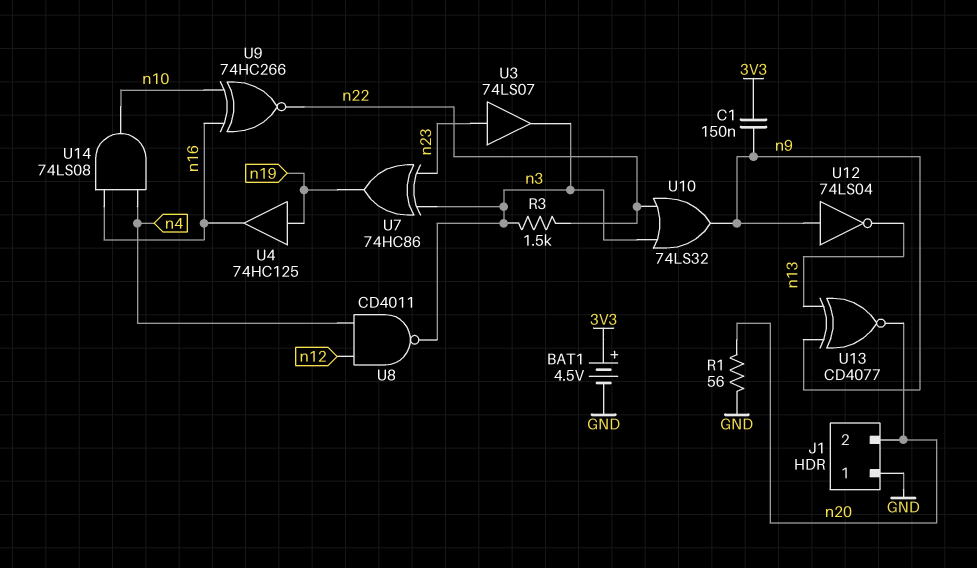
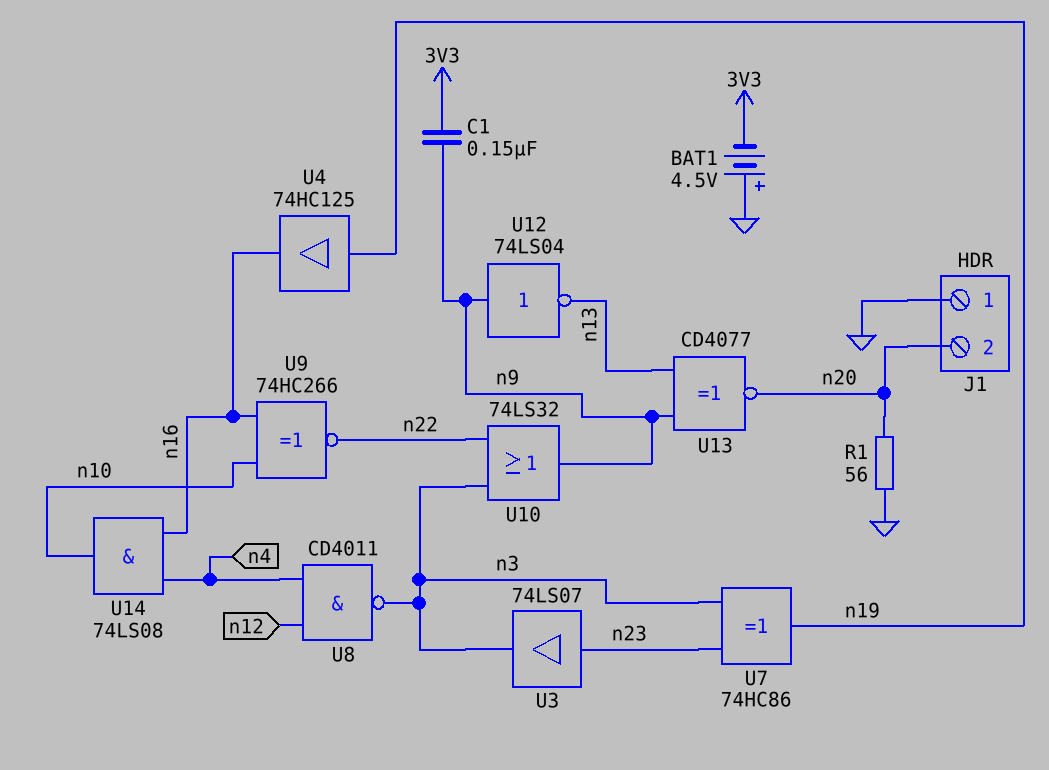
BAT1: 4.5V (plus 3V3, minus GND) -> 4.5V (plus GND, minus 3V3)
R3: 1.5k (n3, n22) -> none

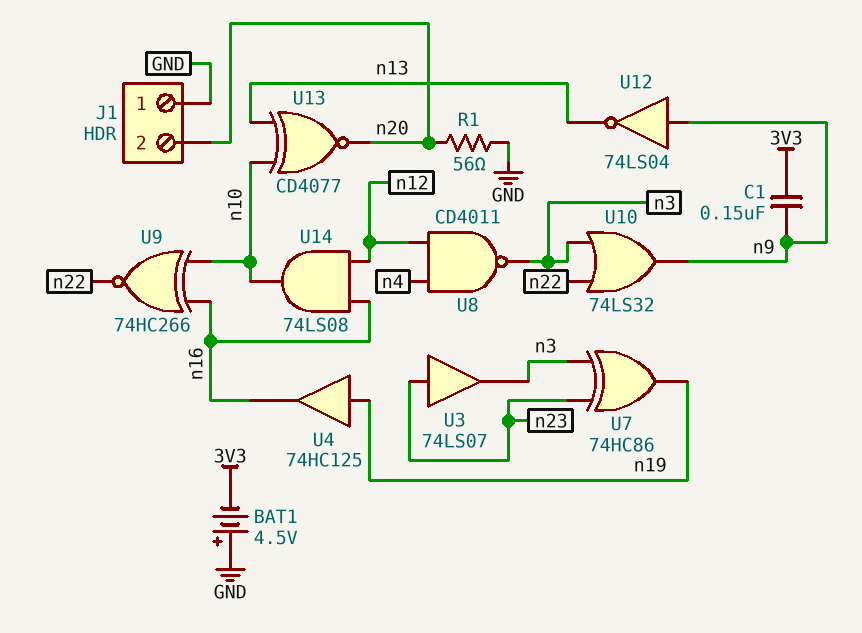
U13: XNOR CD4077 (in n9, in n13, out n20) -> XNOR CD4077 (in n10, in n13, out n20)
U14: AND 74LS08 (in n4, in n16, out n10) -> AND 74LS08 (in n12, in n16, out n10)

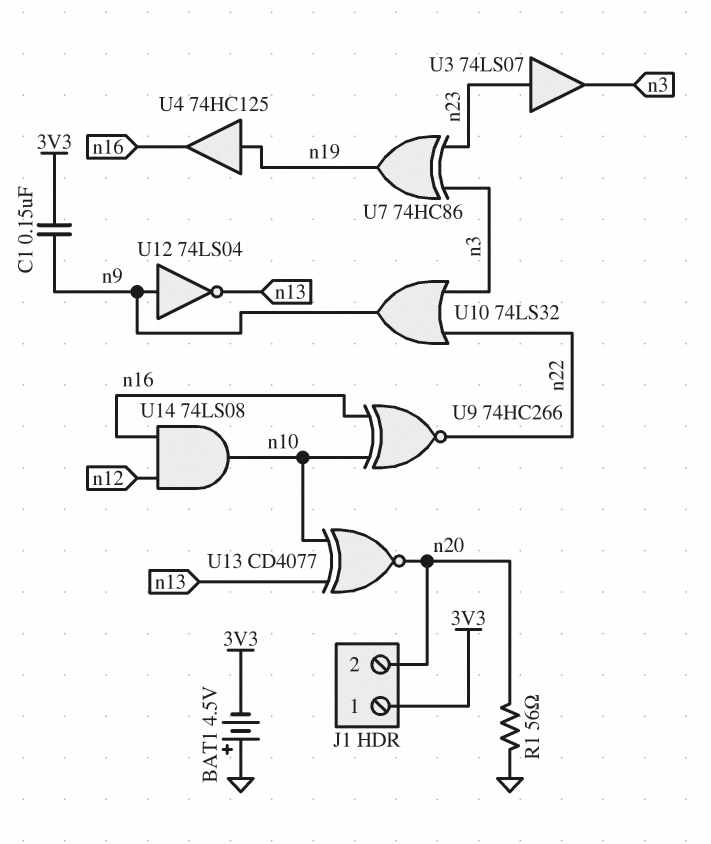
J1 pin 1: GND -> 3V3
U8: NAND CD4011 (in n4, in n12, out n3) -> none

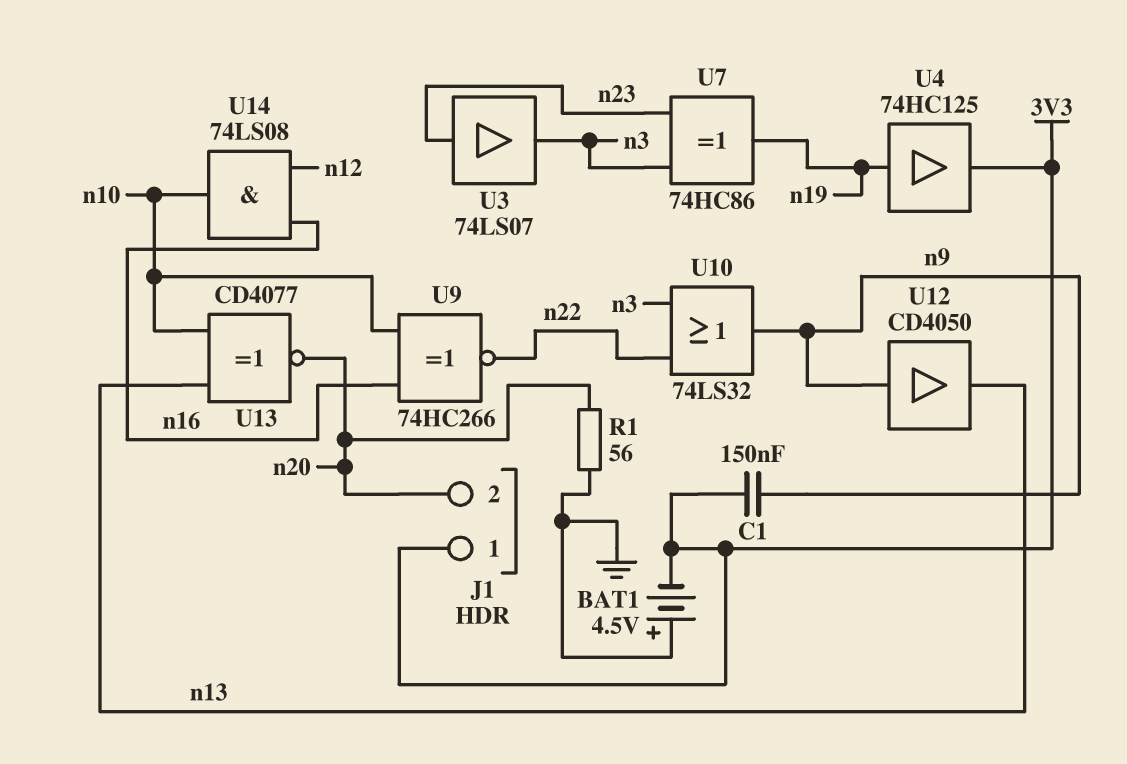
U4: buffer 74HC125 (in n19, out n16) -> buffer 74HC125 (in n19, out 3V3)
U12: NOT 74LS04 (in n9, out n13) -> buffer CD4050 (in n9, out n13)

